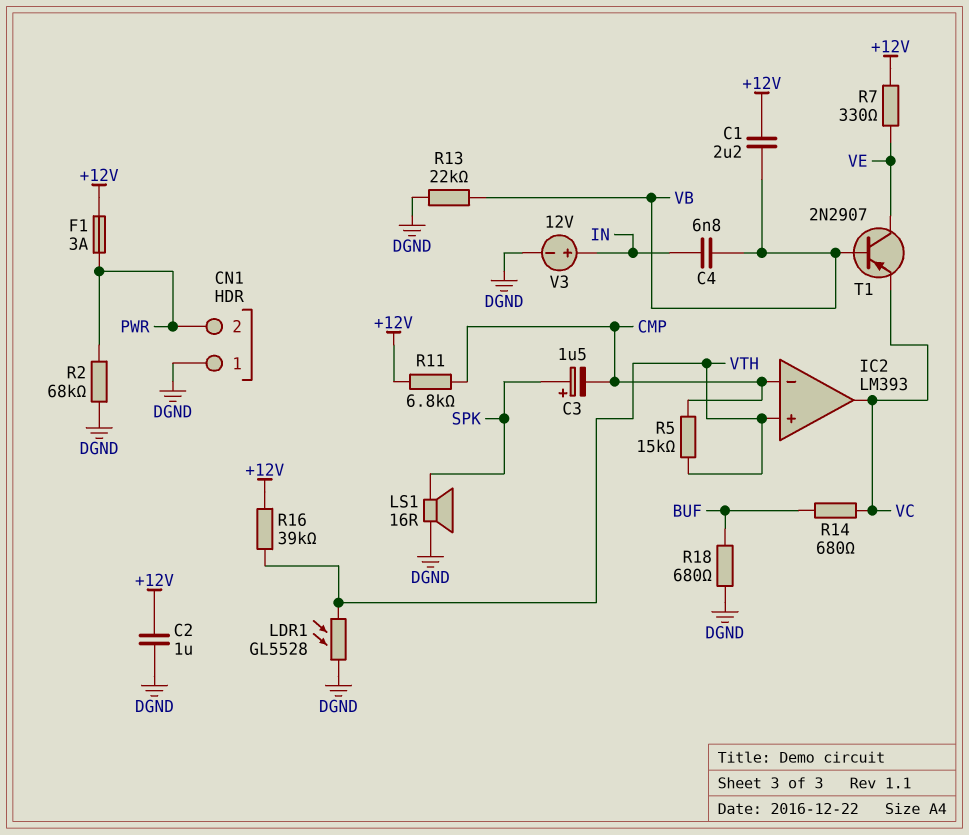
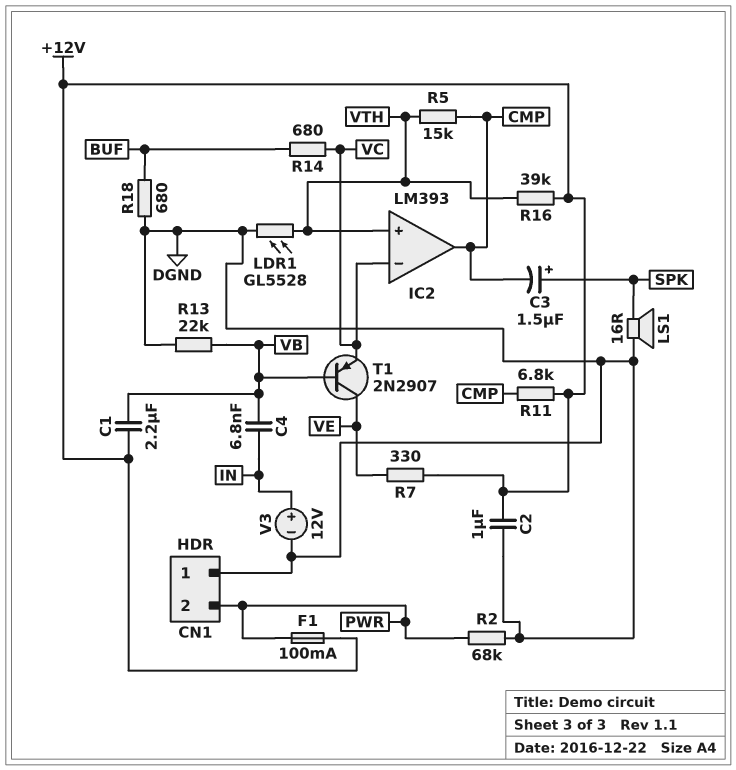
F1: 3A (+12V, PWR) -> 100mA (+12V, PWR)
IC2 pin in-: CMP -> VC
IC2 pin out: VC -> CMP

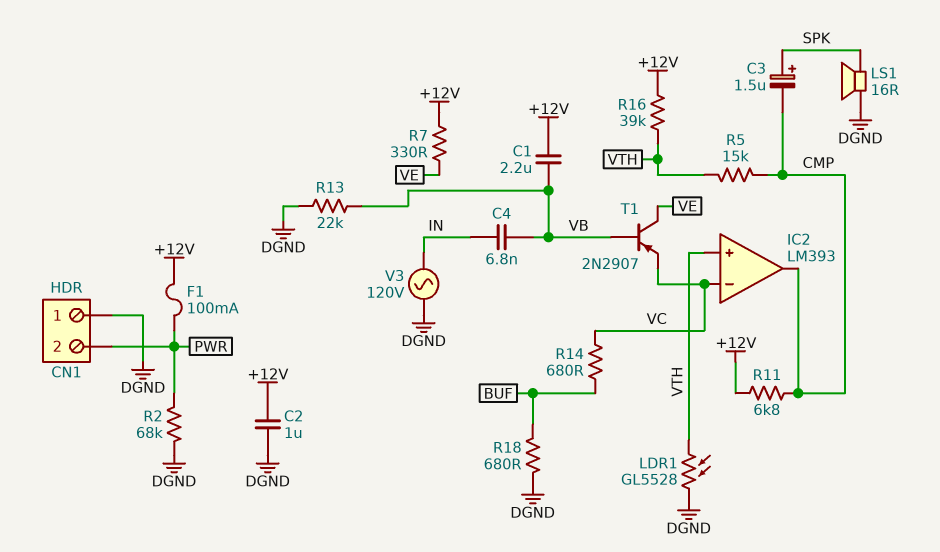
V3: 12V (plus IN, minus DGND) -> AC 120V (DGND, IN)

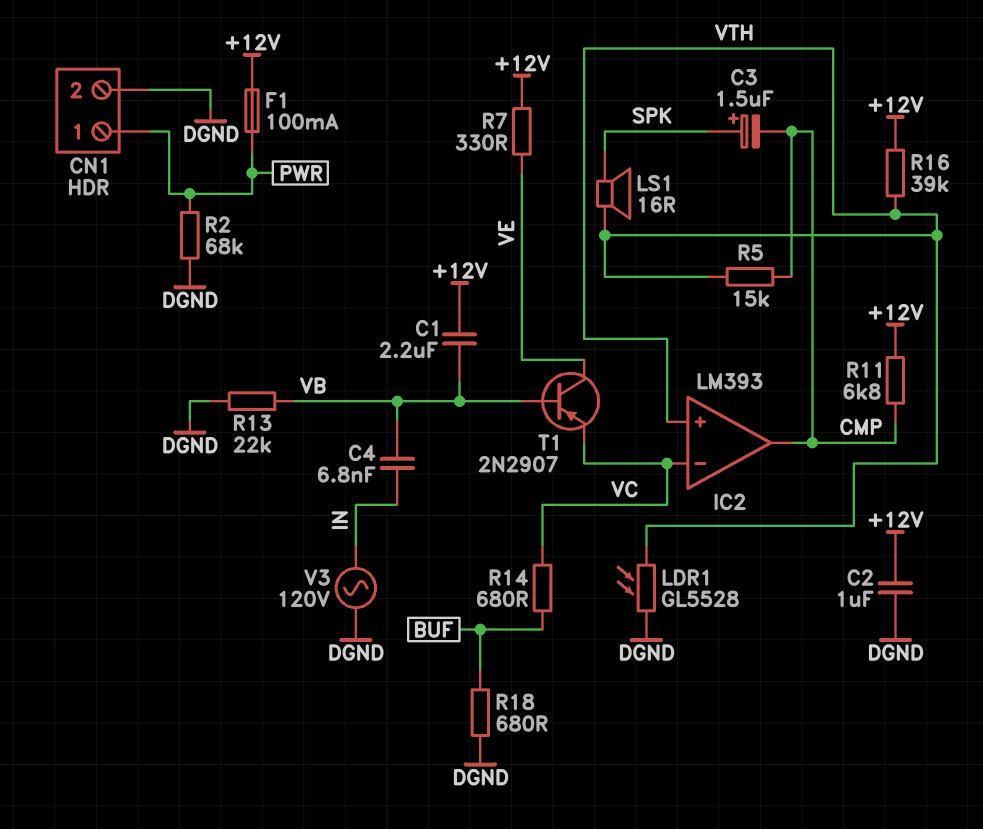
CN1 pin 1: DGND -> PWR
CN1 pin 2: PWR -> DGND
LS1: speaker 16R (DGND, SPK) -> speaker 16R (SPK, VTH)

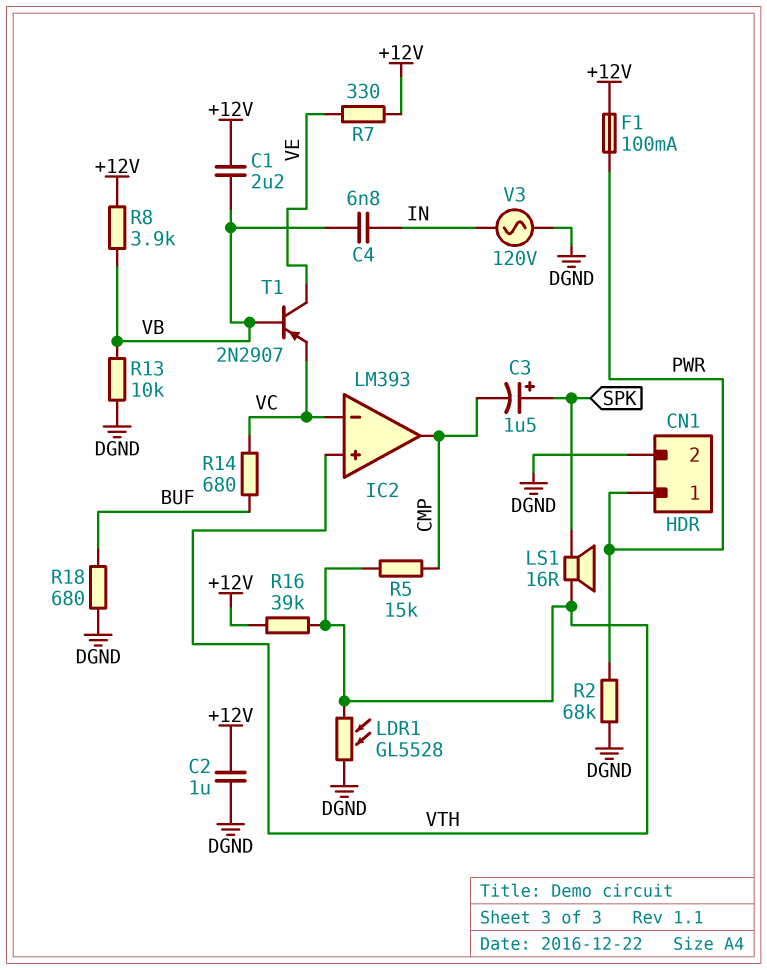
R8: none -> 3.9k (+12V, VB)
R11: 6.8k (+12V, CMP) -> none
R13: 22k (DGND, VB) -> 10k (DGND, VB)

